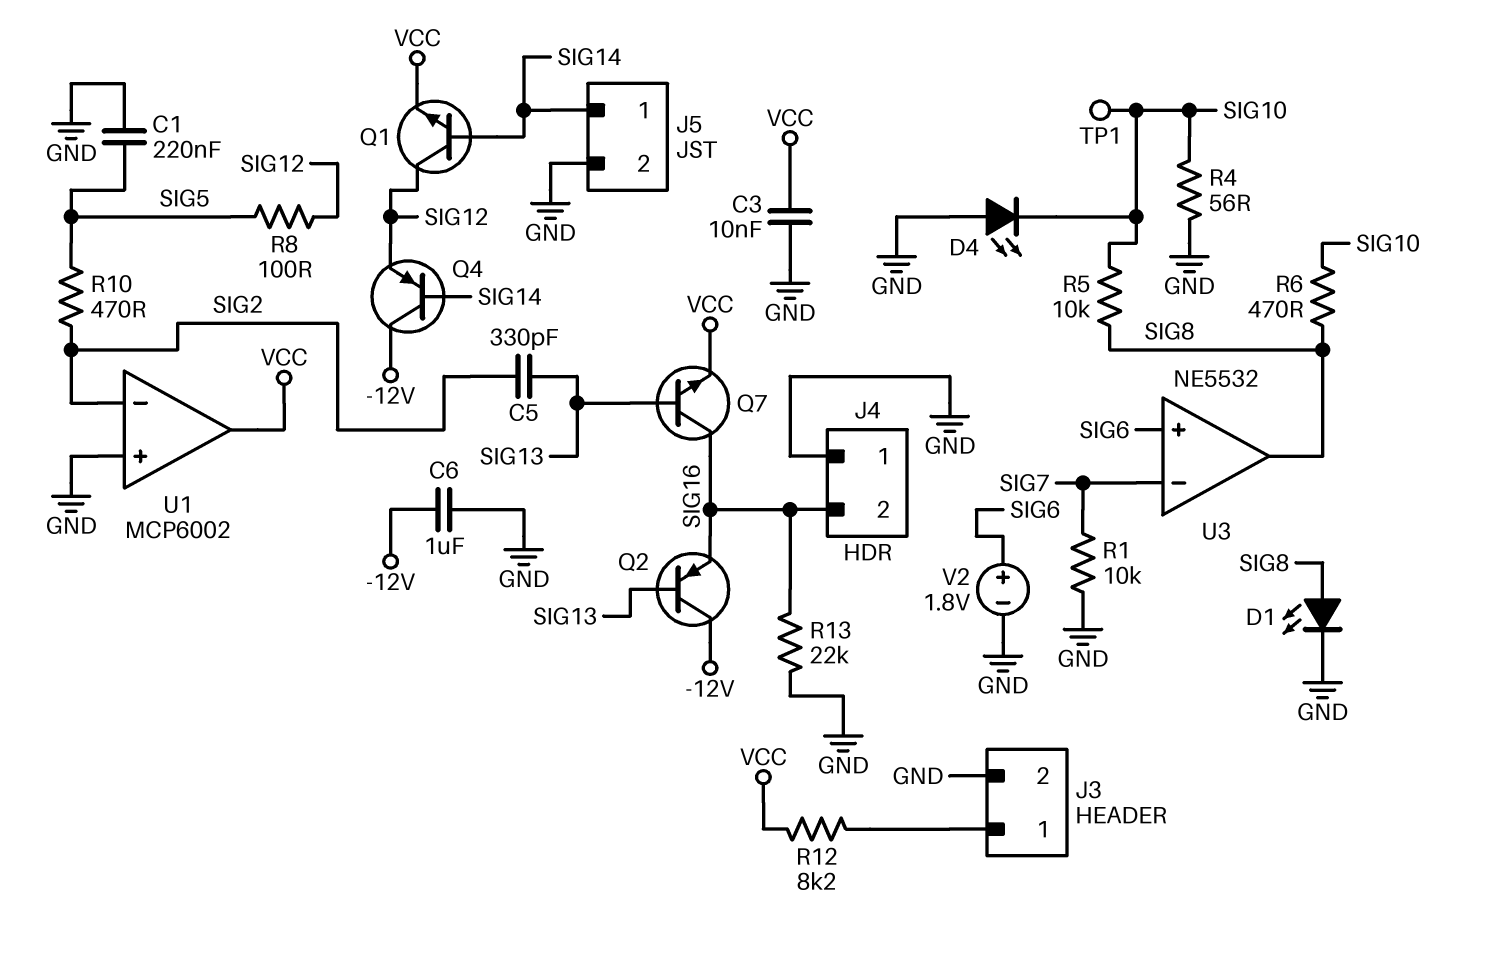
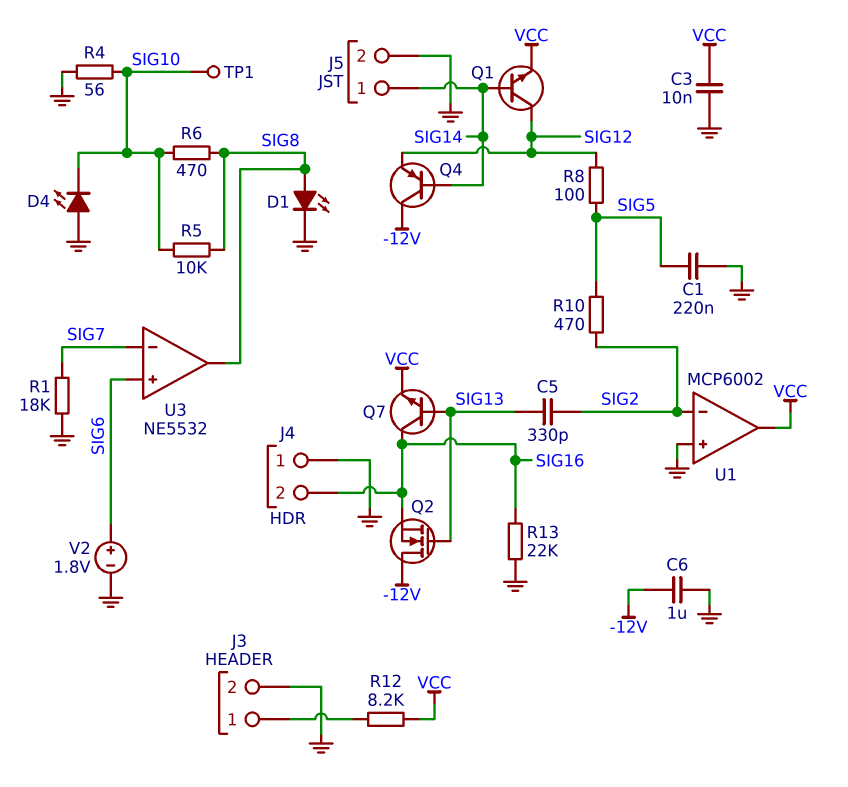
Q2: PNP (B SIG13, C -12V, E SIG16) -> NMOS (G SIG13, D -12V, S SIG16)
R1: 10k (GND, SIG7) -> 18k (GND, SIG7)

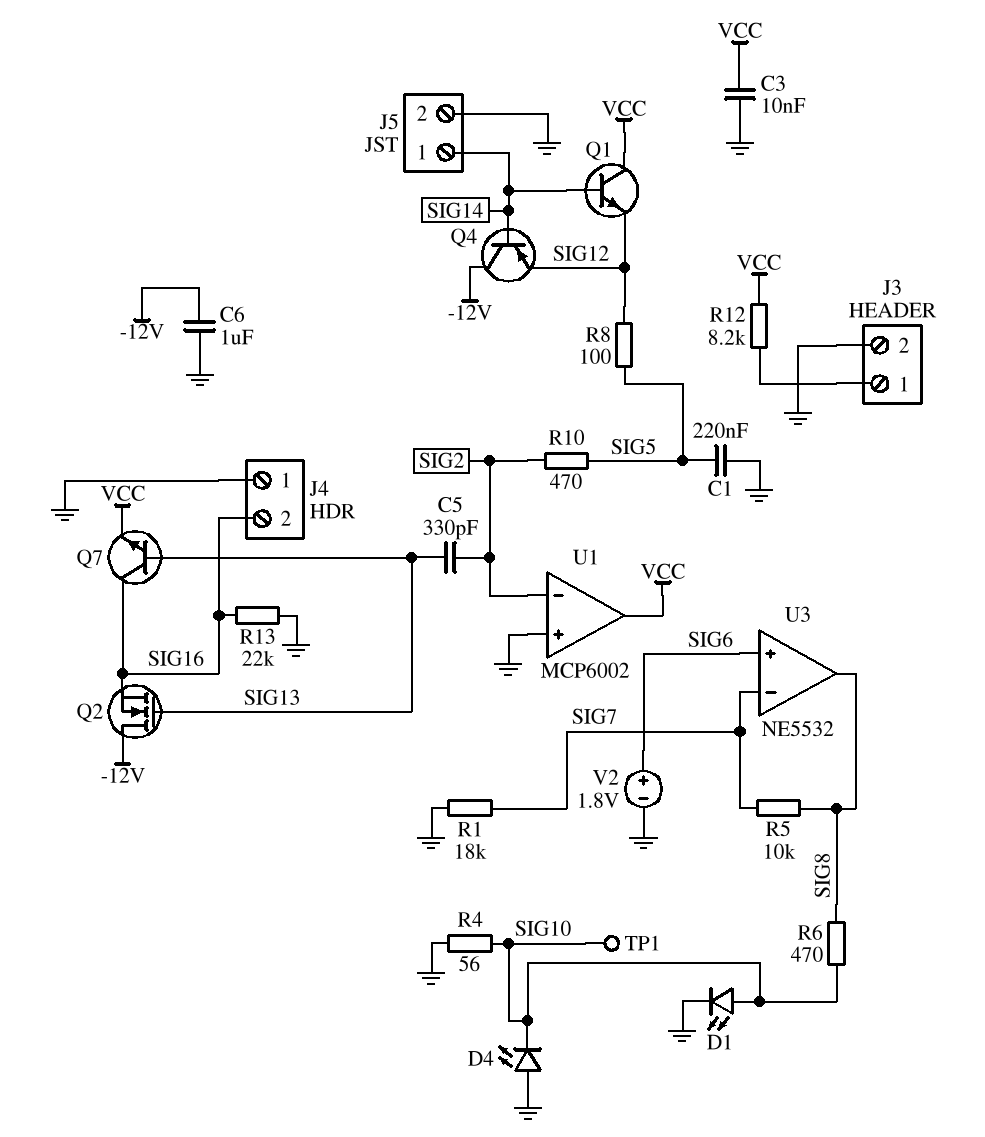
D1: LED (A SIG8, K GND) -> LED (A SIG10, K GND)
Q1: NPN (B SIG14, C SIG12, E VCC) -> NPN (B SIG14, C VCC, E SIG12)
R5: 10k (SIG8, SIG10) -> 10k (SIG7, SIG8)

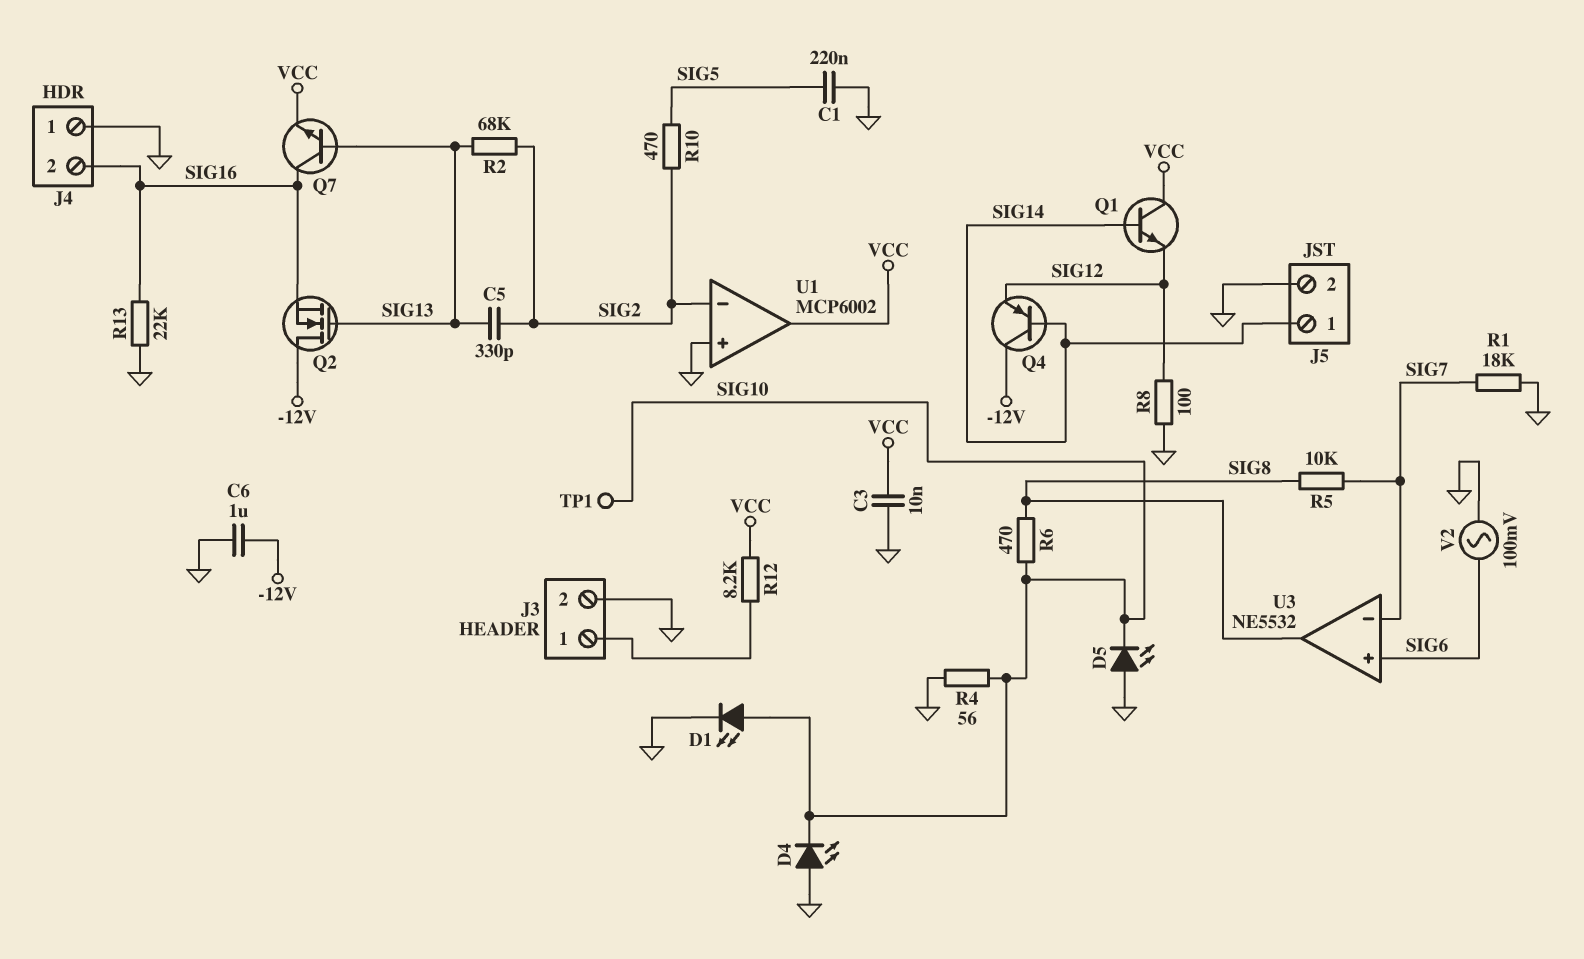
D5: none -> LED (A GND, K SIG10)
R2: none -> 68k (SIG2, SIG13)
R8: 100 (SIG5, SIG12) -> 100 (GND, SIG12)
V2: 1.8V (plus SIG6, minus GND) -> AC 100mV (GND, SIG6)

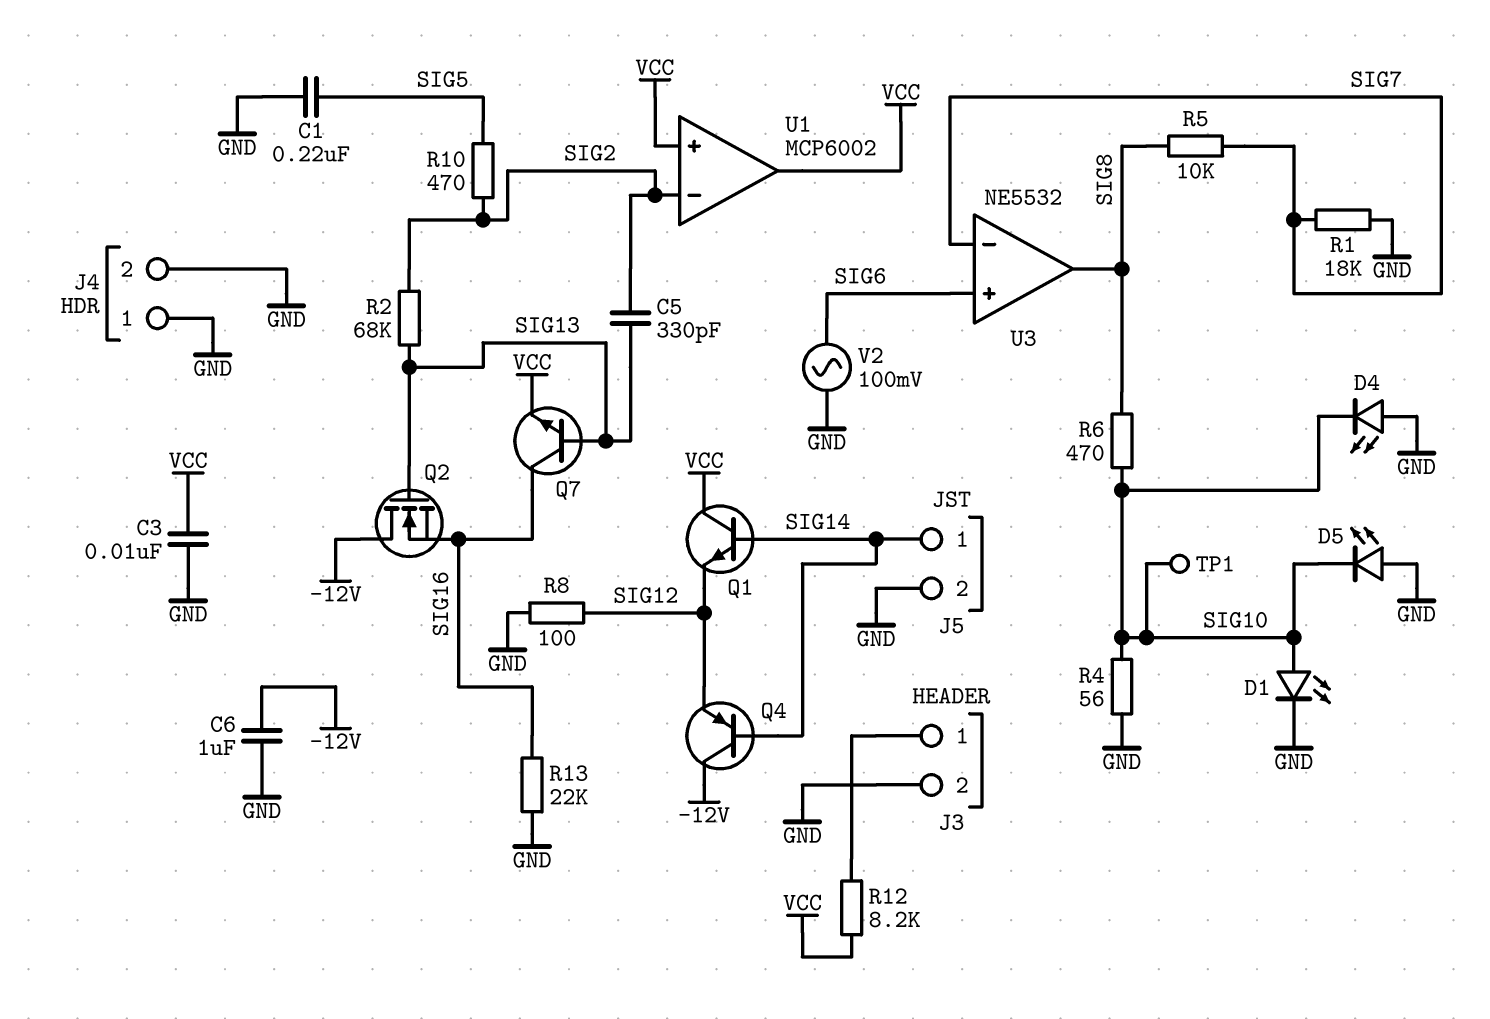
J4 pin 2: SIG16 -> GND
U1 pin in+: GND -> VCC

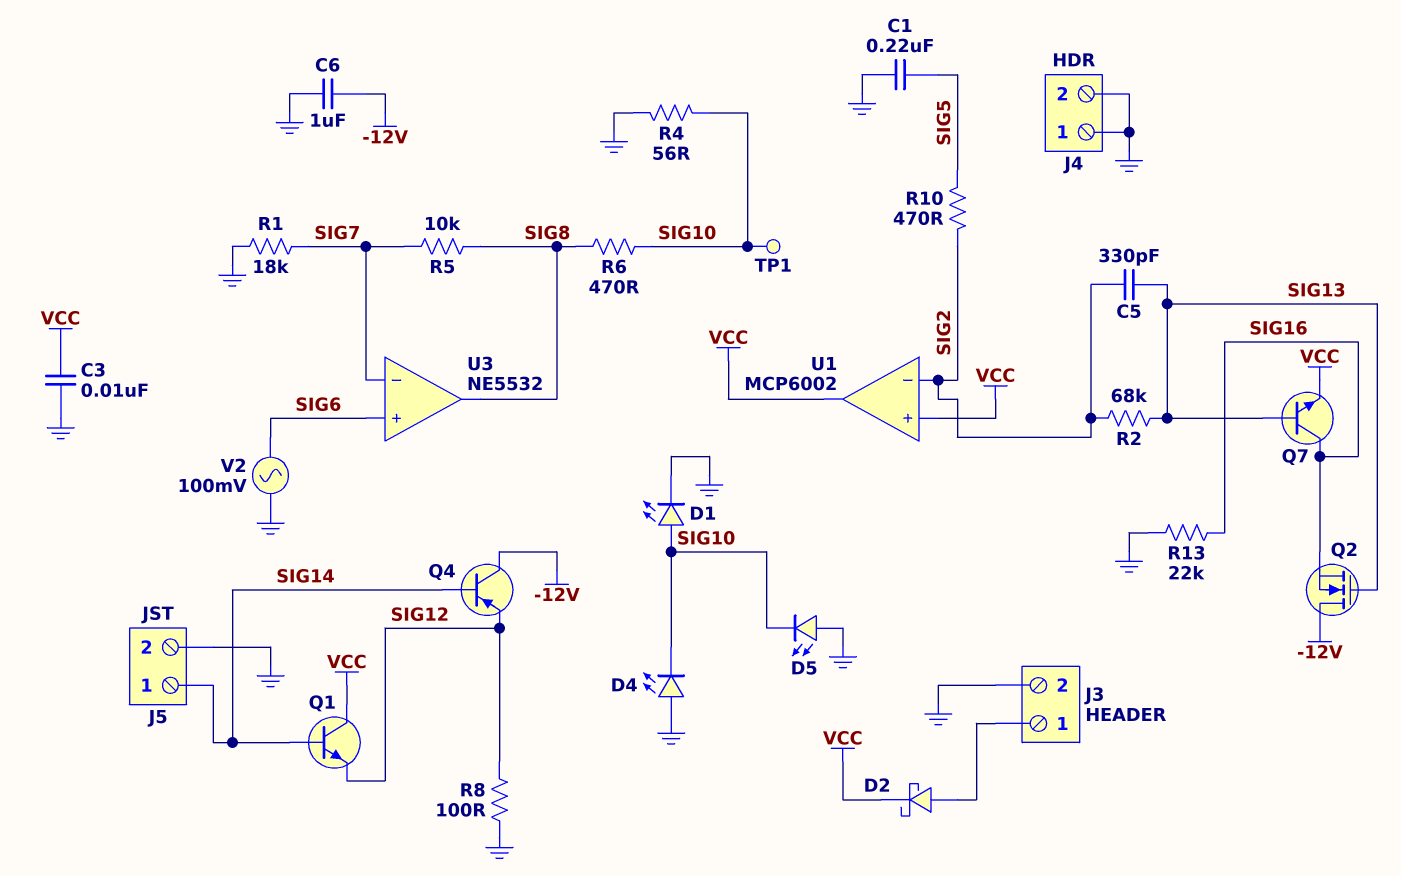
D2: none -> schottky (A J3/1, K VCC)
R12: 8.2k (J3/1, VCC) -> none

